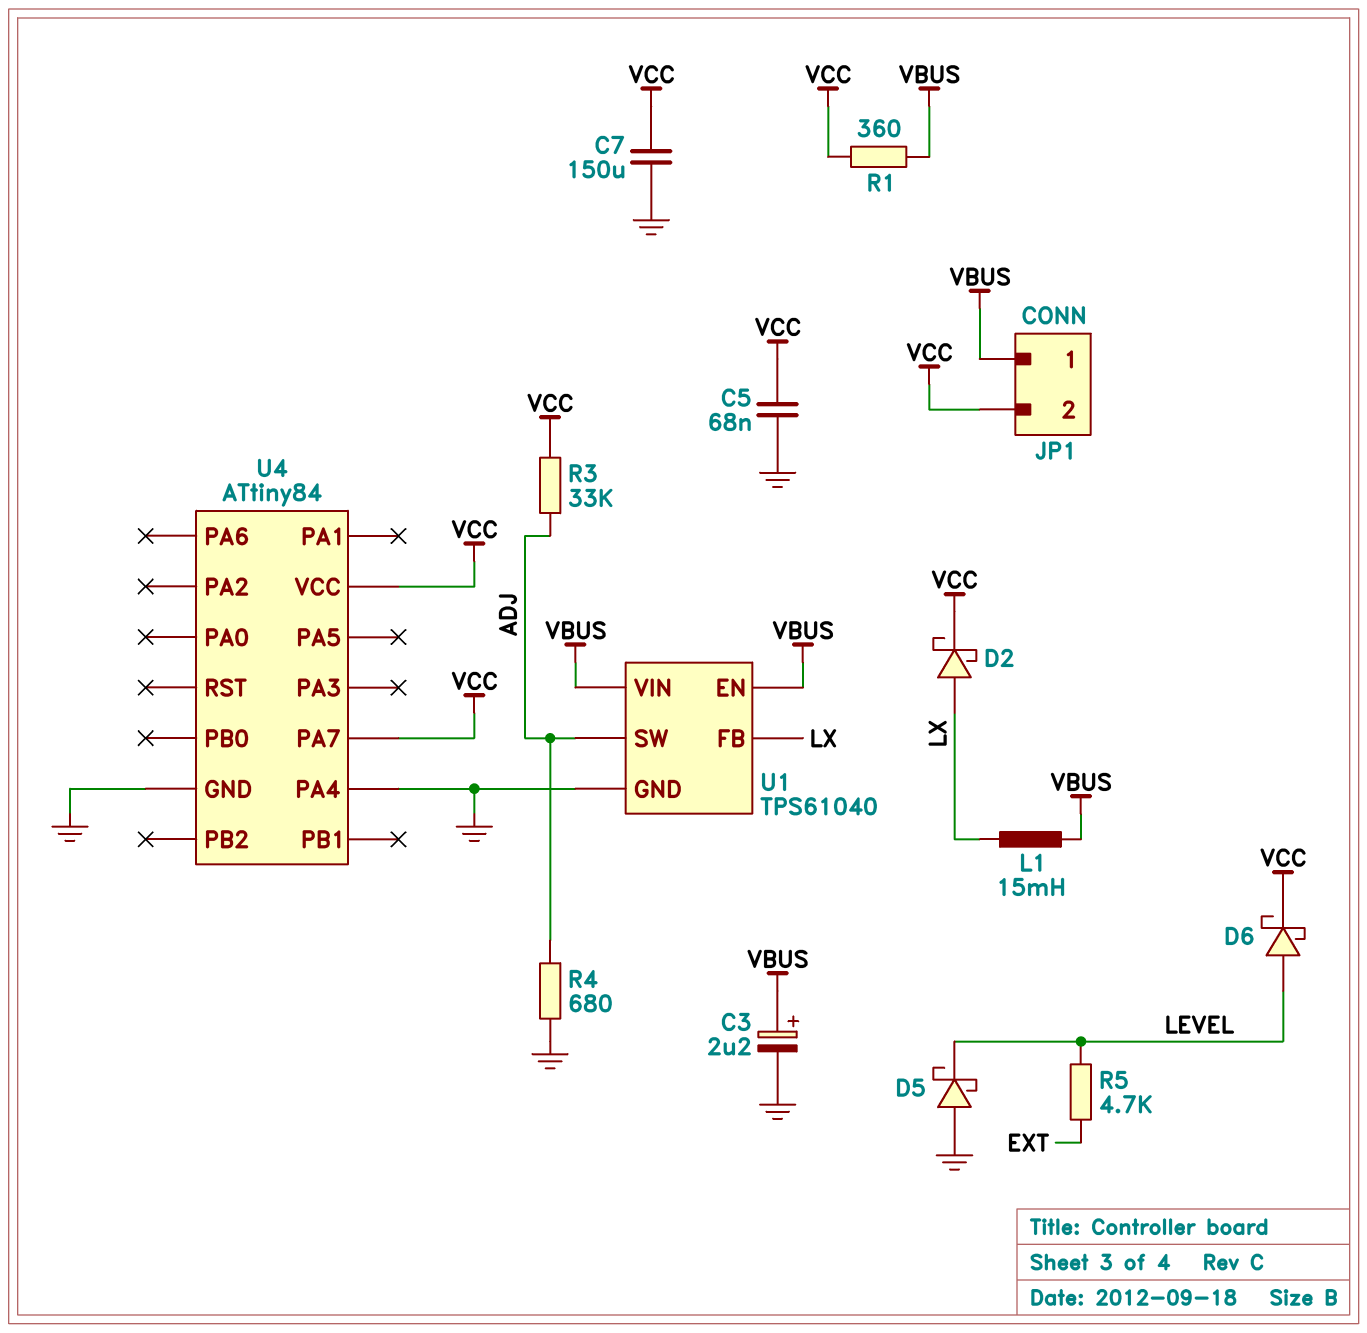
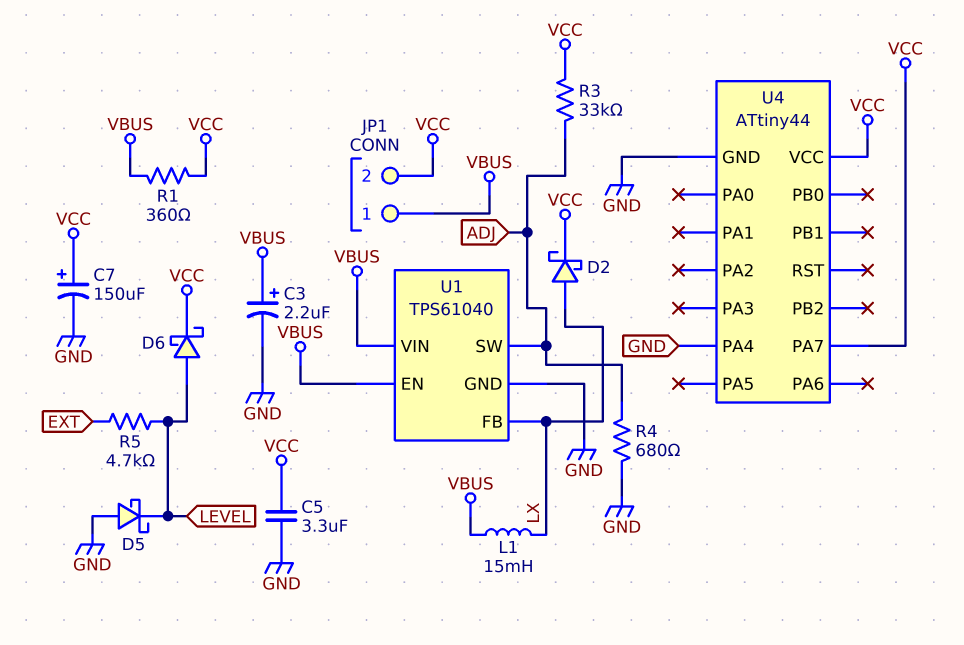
C5: 68nF (GND, VCC) -> 3.3uF (GND, VCC)
C7: 150uF (GND, VCC) -> 150uF (plus VCC, minus GND)
U4: ATtiny84 -> ATtiny44

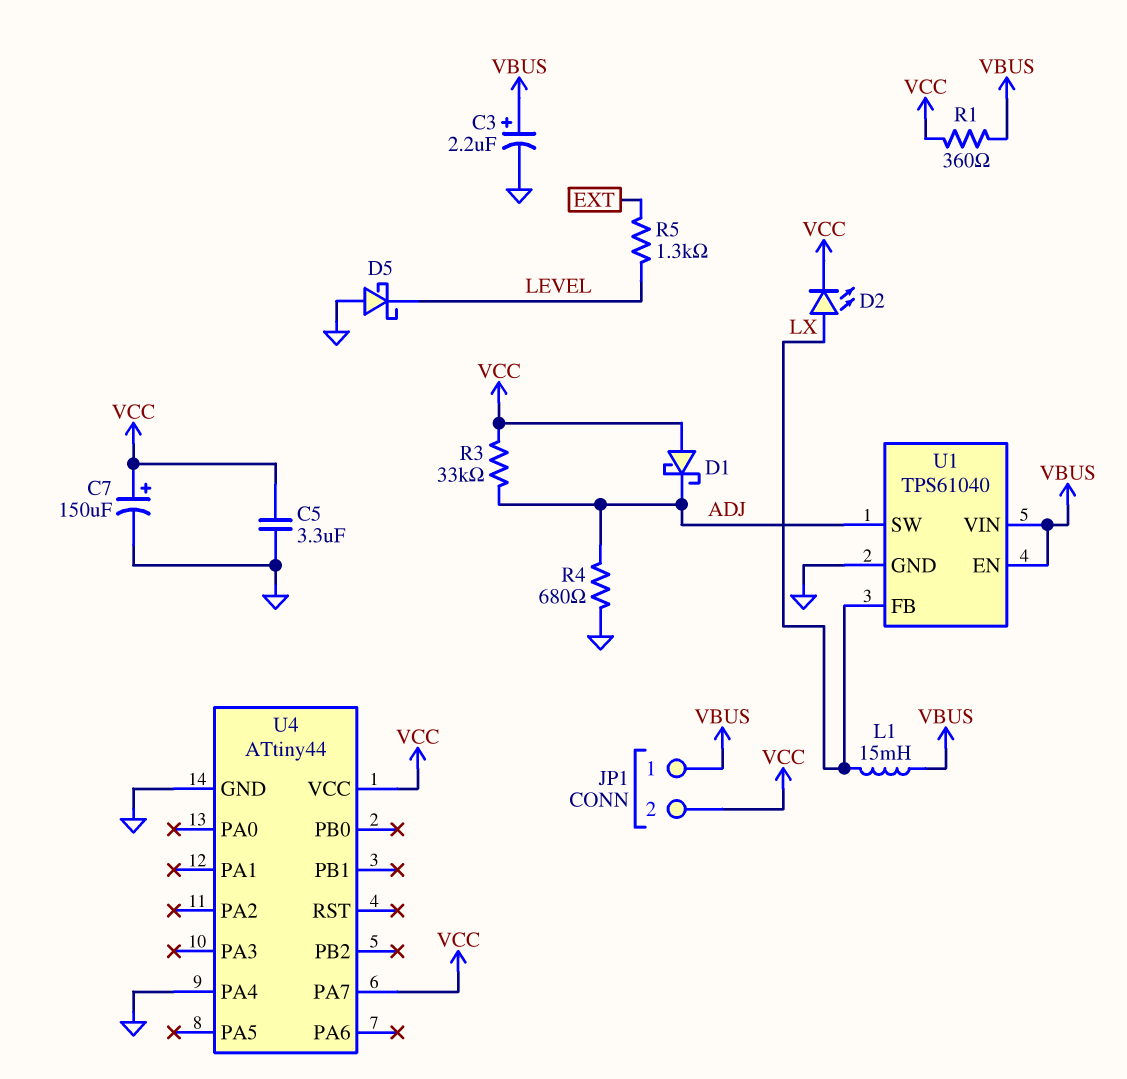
D1: none -> schottky (A VCC, K ADJ)
D2: schottky (A LX, K VCC) -> LED (A LX, K VCC)
D6: schottky (A LEVEL, K VCC) -> none
R5: 4.7k (EXT, LEVEL) -> 1.3k (EXT, LEVEL)

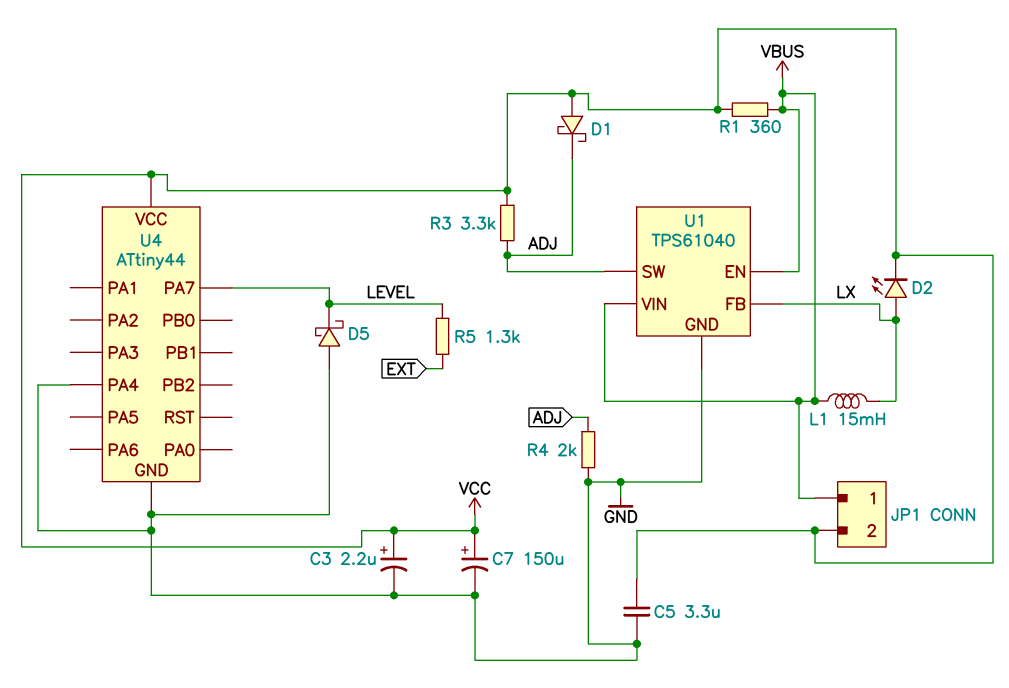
C3: 2.2uF (plus VBUS, minus GND) -> 2.2uF (plus VCC, minus GND)
R3: 33k (ADJ, VCC) -> 3.3k (ADJ, VCC)
R4: 680 (ADJ, GND) -> 2k (ADJ, GND)
U4 pin PA7: VCC -> LEVEL

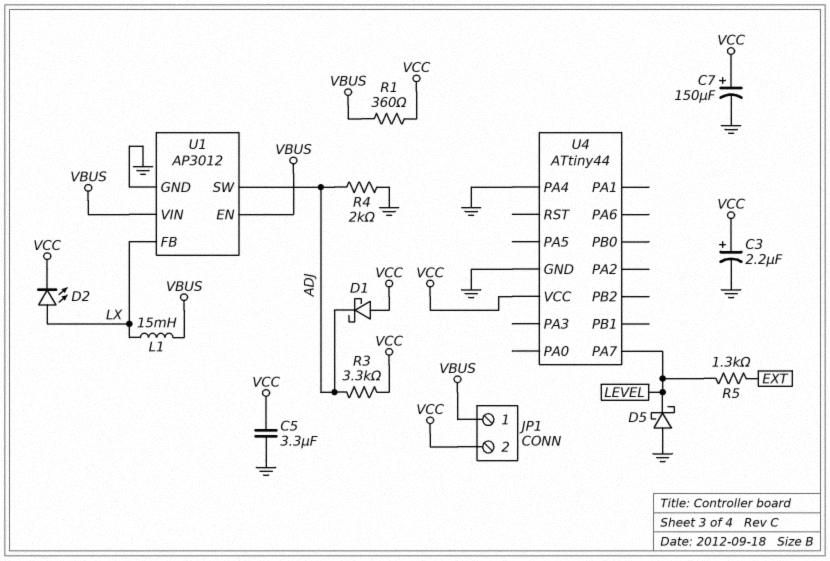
U1: TPS61040 -> AP3012

